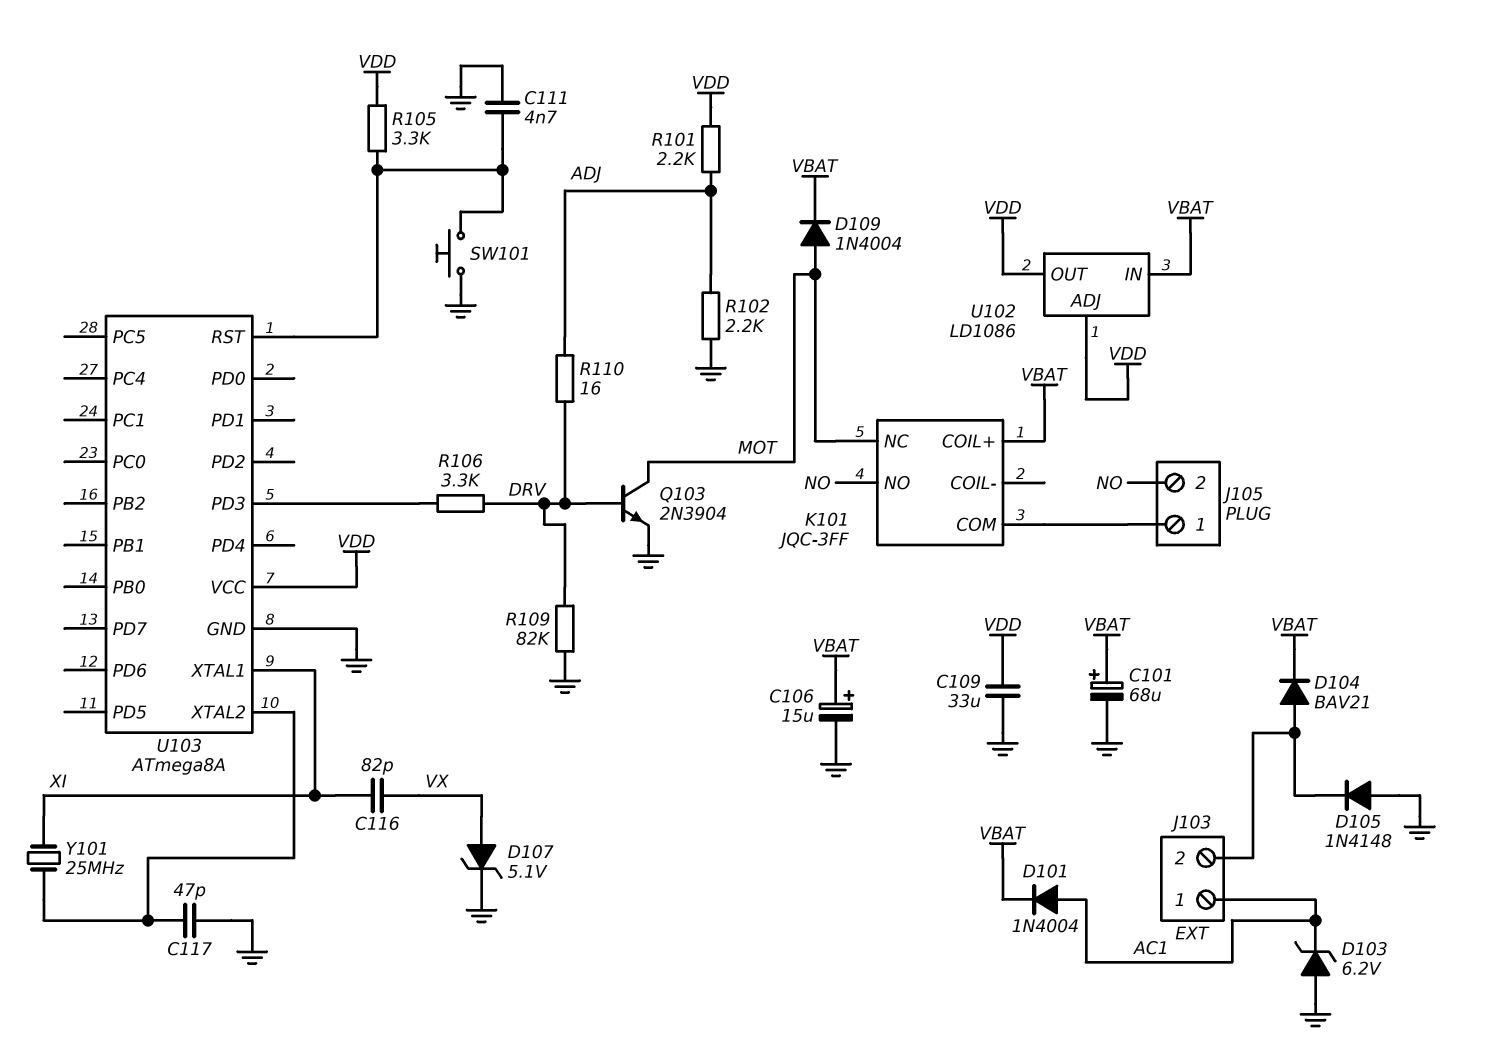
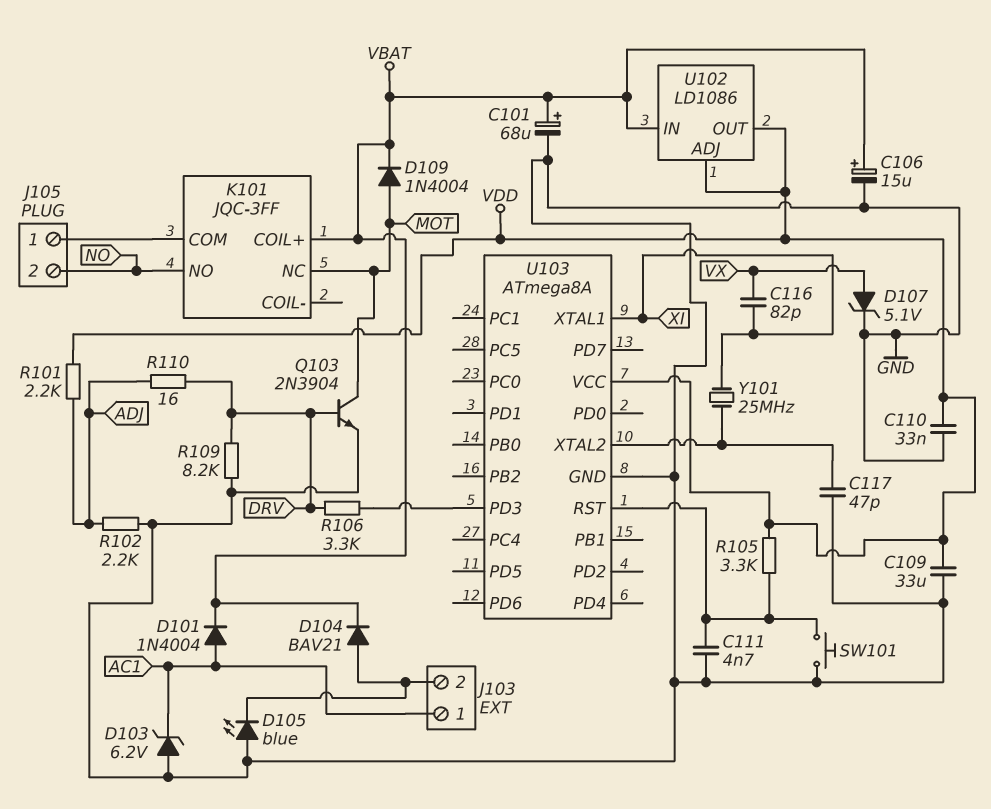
C110: none -> 33nF (GND, VDD)
D105: diode 1N4148 (A GND, K J103/2) -> LED blue (A GND, K J103/2)
R109: 82k (DRV, GND) -> 8.2k (DRV, GND)

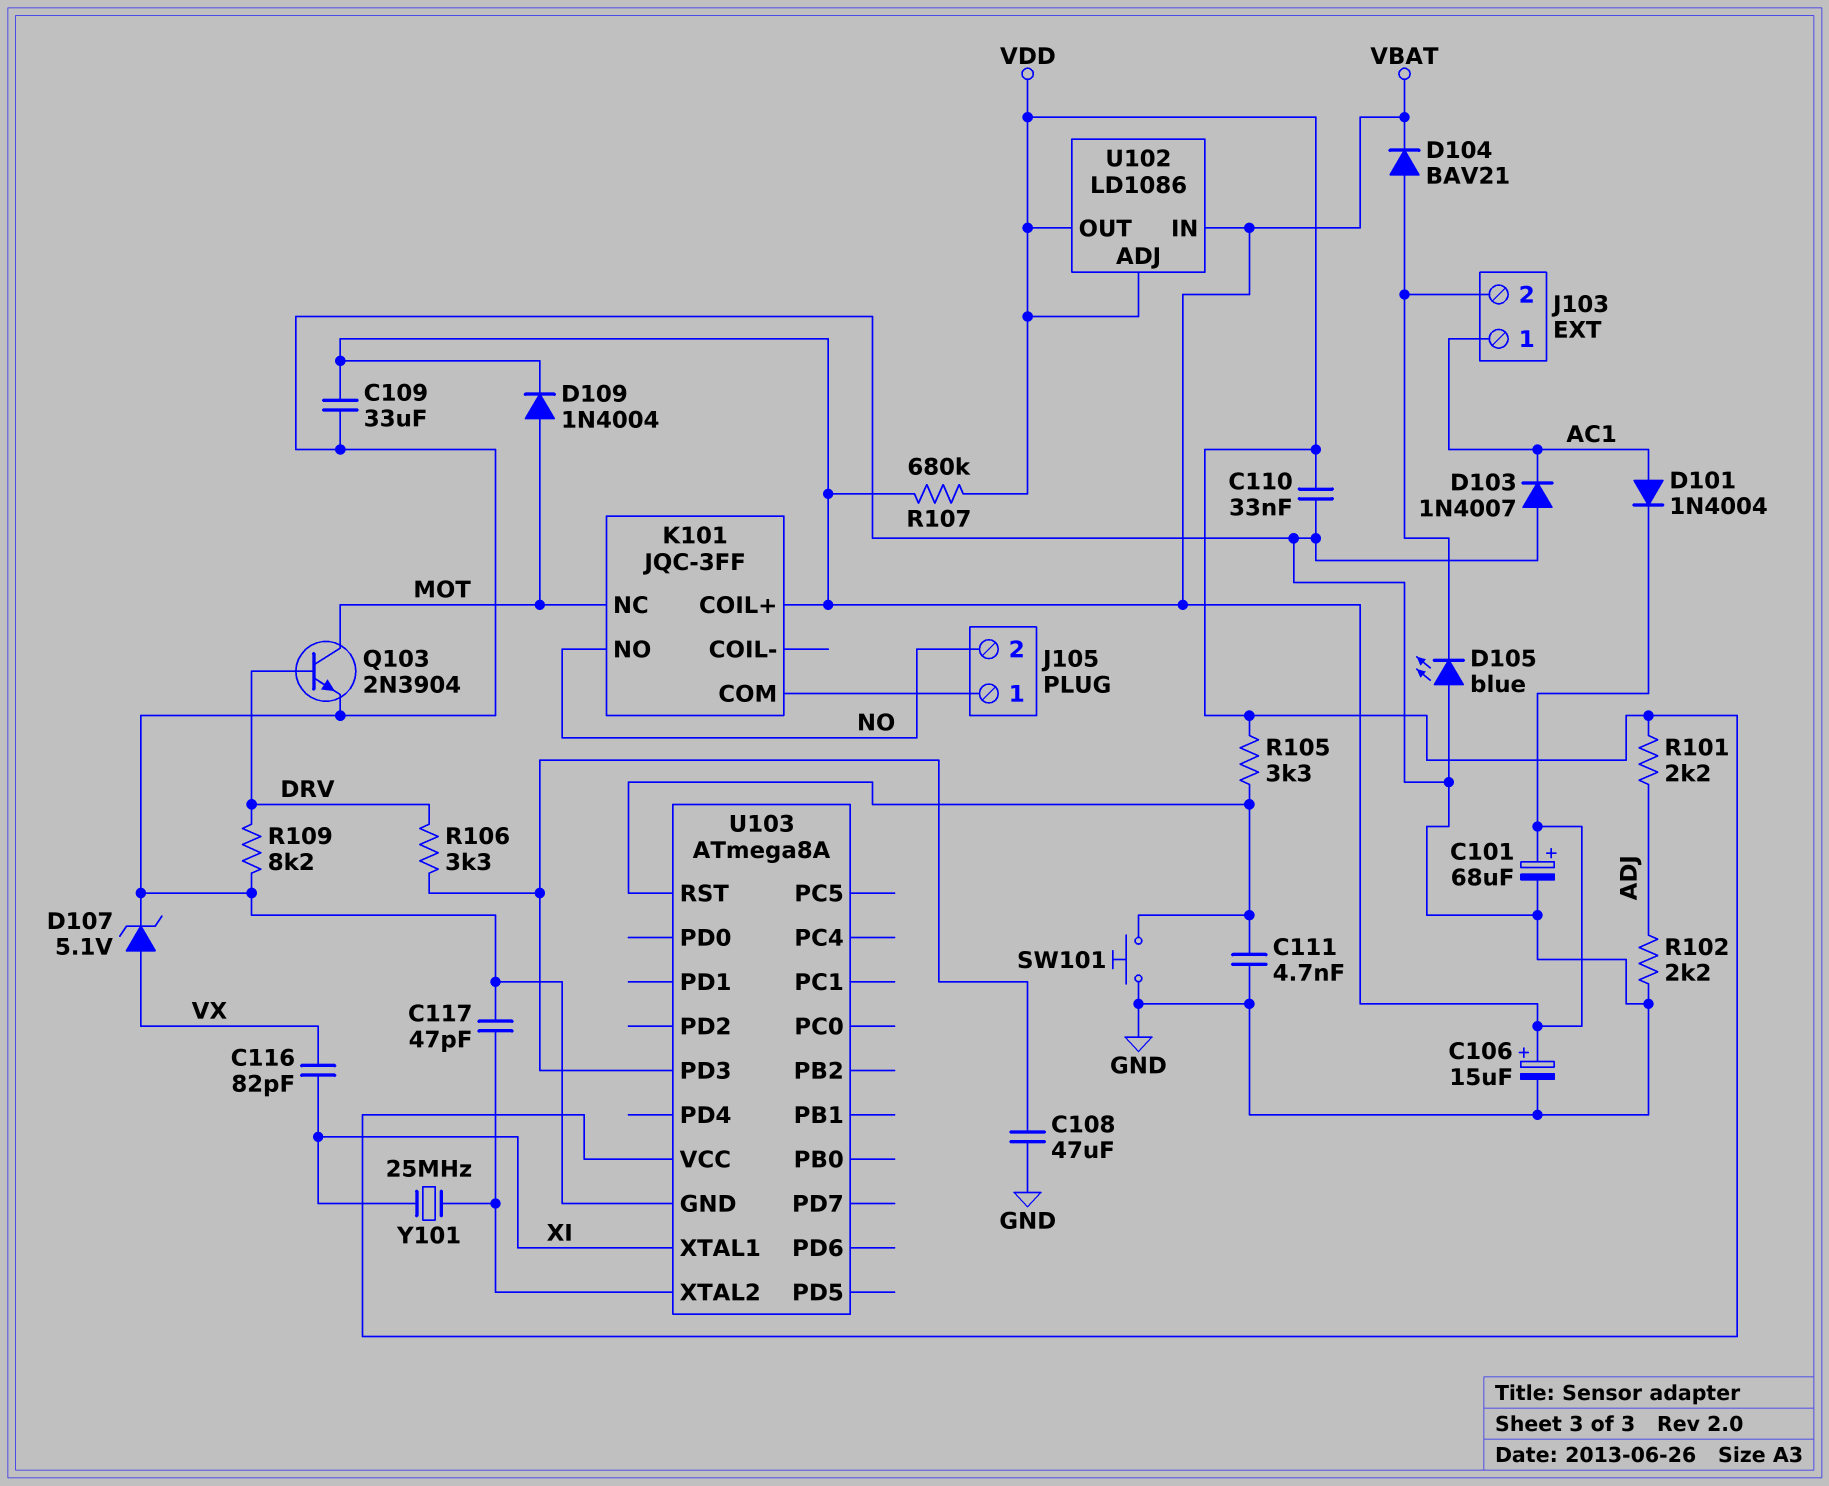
C108: none -> 47uF (GND, U103/PD3)
C109: 33uF (GND, VDD) -> 33uF (GND, VBAT)
D103: zener 6.2V (A GND, K AC1) -> diode 1N4007 (A GND, K AC1)
R107: none -> 680k (VBAT, VDD)
R110: 16 (ADJ, DRV) -> none

